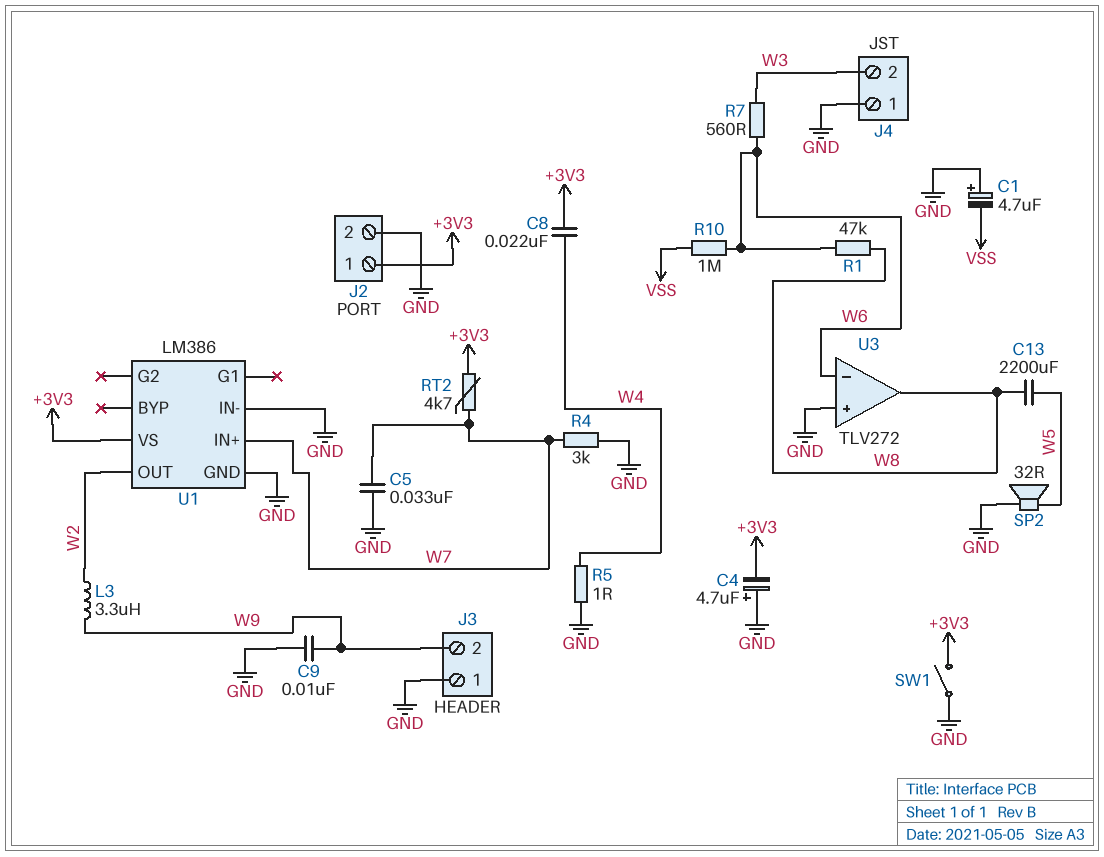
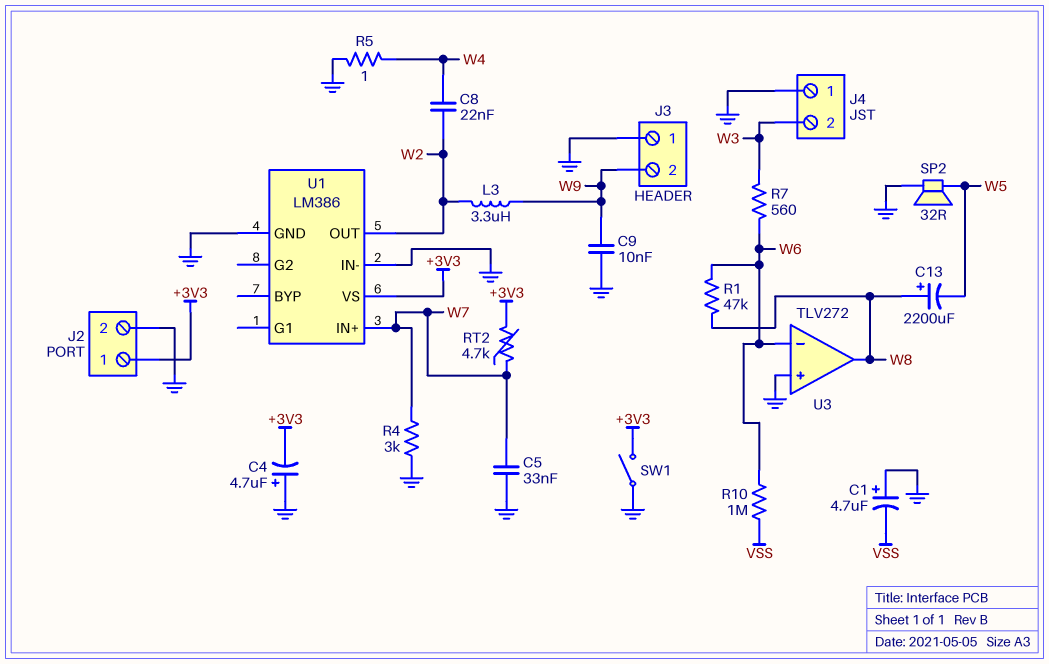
C8: 22nF (+3V3, W4) -> 22nF (W2, W4)
C13: 2200uF (W5, W8) -> 2200uF (plus W8, minus W5)

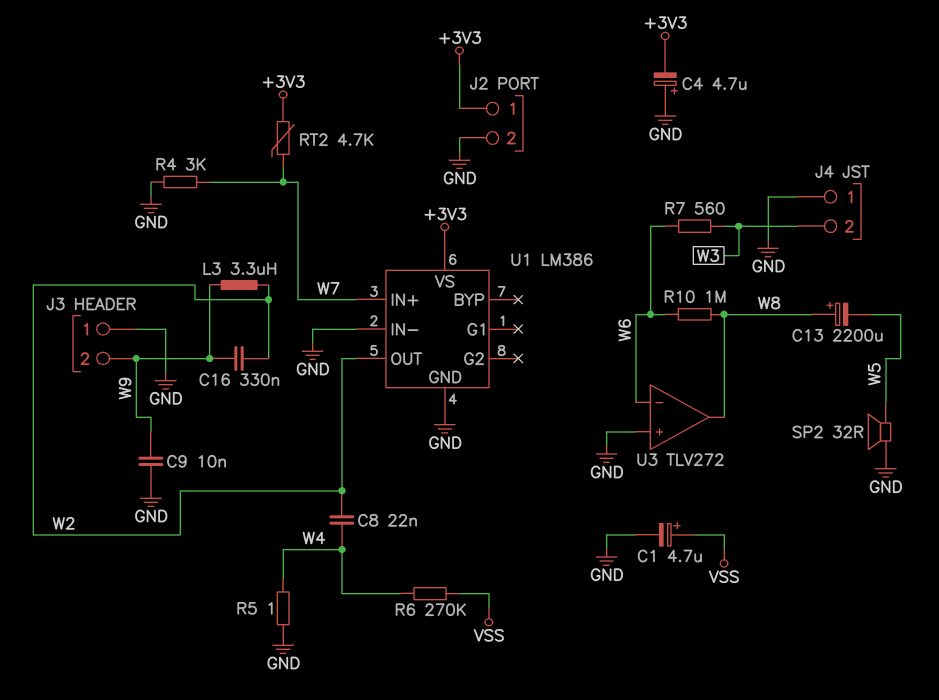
C1: 4.7uF (plus GND, minus VSS) -> 4.7uF (plus VSS, minus GND)
C5: 33nF (GND, W7) -> none
C16: none -> 330nF (W2, W9)
R1: 47k (W6, W8) -> none
R6: none -> 270k (VSS, W4)
R10: 1M (VSS, W6) -> 1M (W6, W8)
SW1: switch (+3V3, GND) -> none

